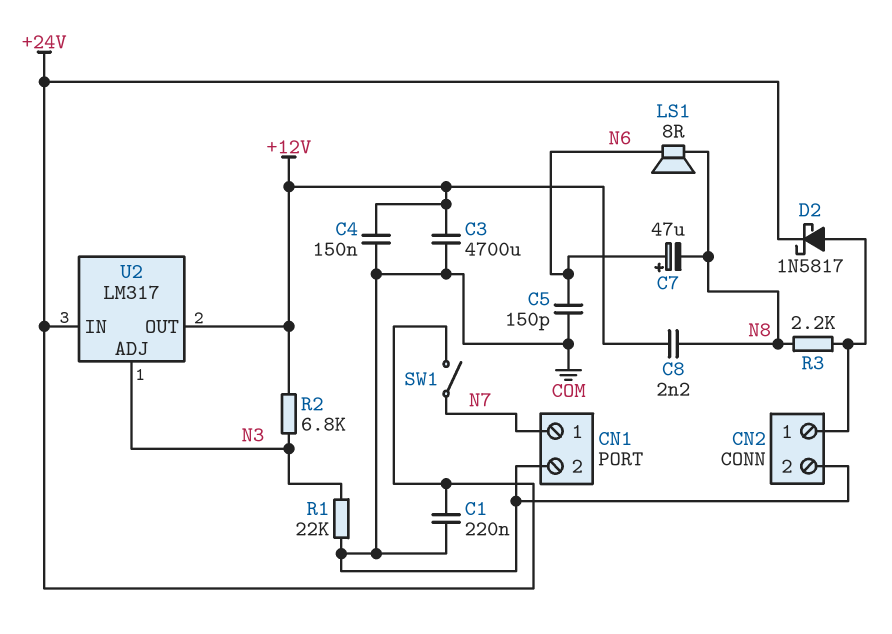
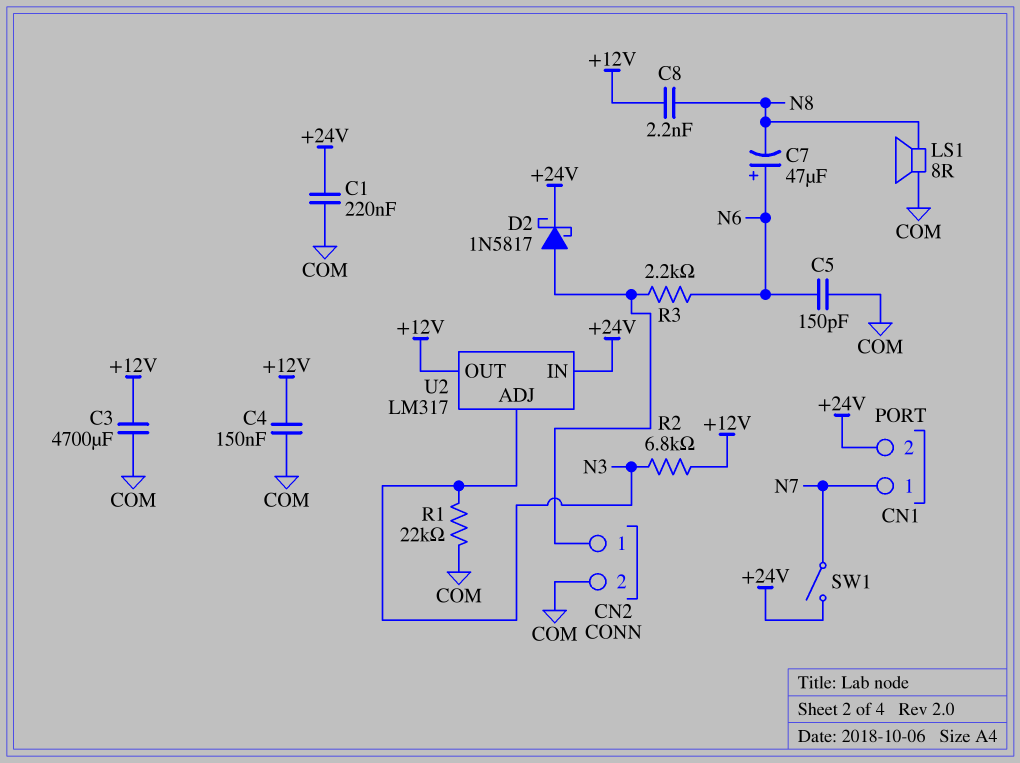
CN1 pin 2: COM -> +24V
LS1: speaker 8R (N6, N8) -> speaker 8R (COM, N8)
R3: 2.2k (CN2/1, N8) -> 2.2k (CN2/1, N6)

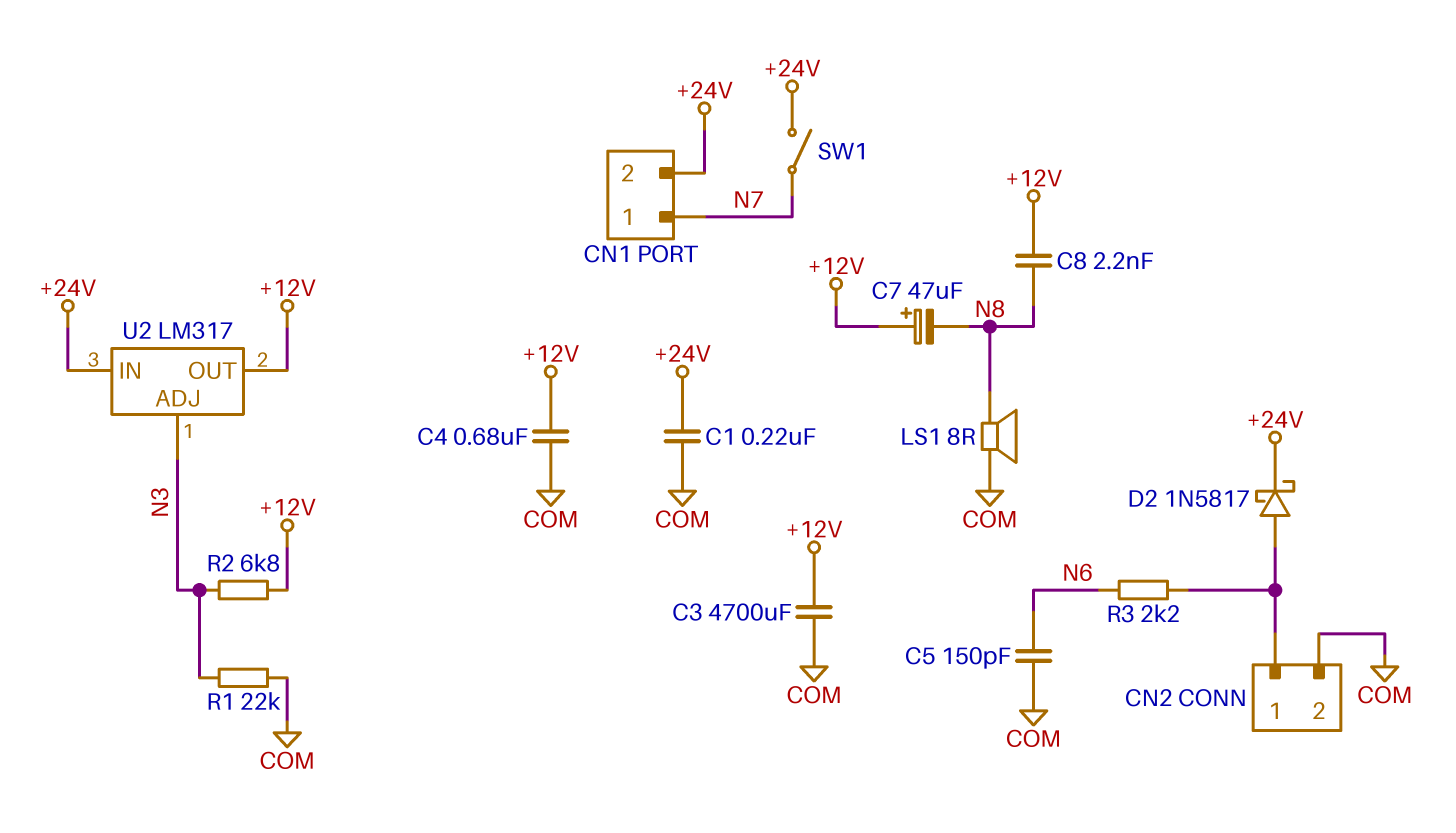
C4: 150nF (+12V, COM) -> 680nF (+12V, COM)
C7: 47uF (plus N6, minus N8) -> 47uF (plus +12V, minus N8)

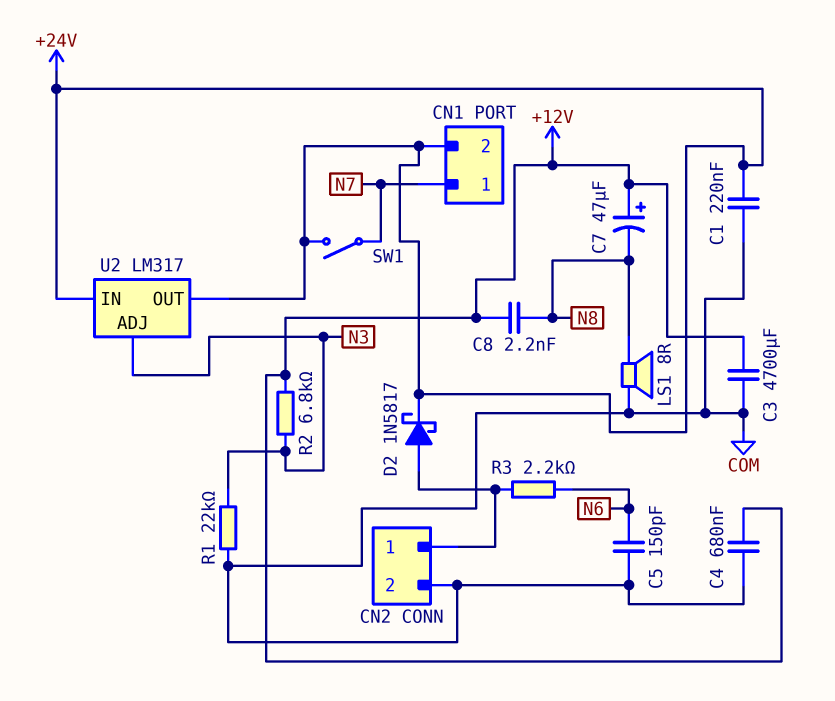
U2 pin OUT: +12V -> +24V

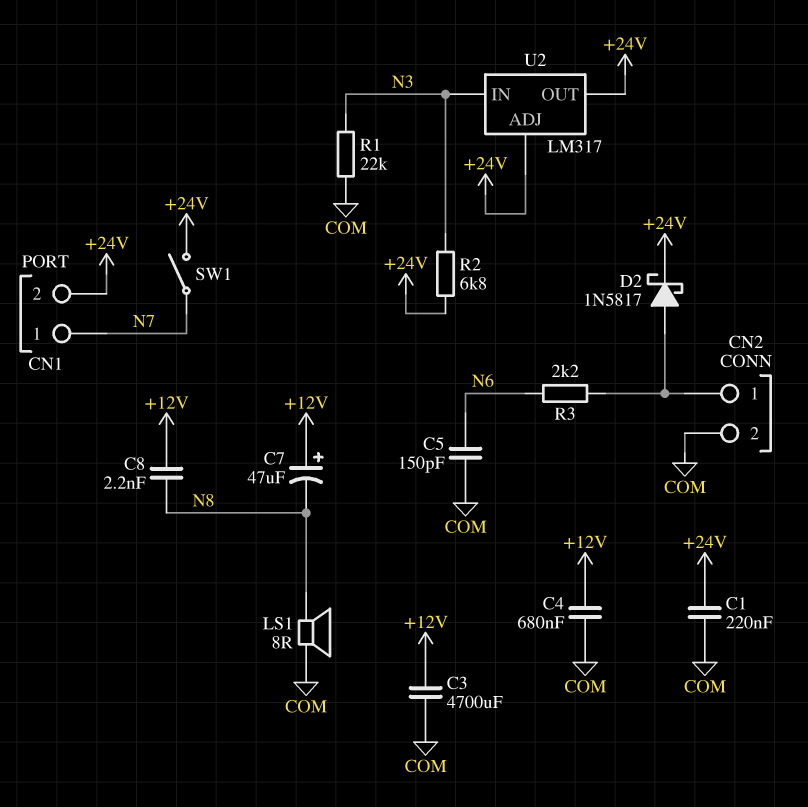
R2: 6.8k (+12V, N3) -> 6.8k (+24V, N3)
U2 pin ADJ: N3 -> +24V
U2 pin IN: +24V -> N3

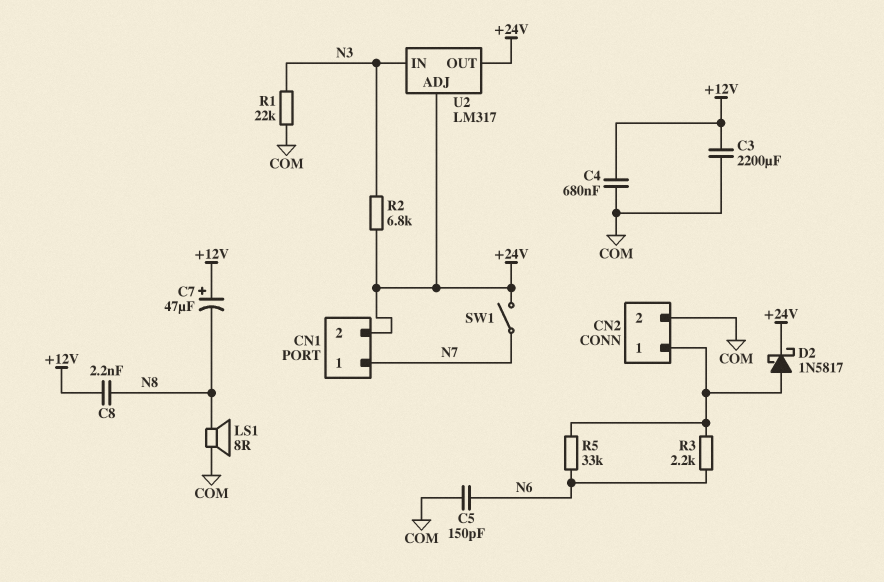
C1: 220nF (+24V, COM) -> none
C3: 4700uF (+12V, COM) -> 2200uF (+12V, COM)
R5: none -> 33k (CN2/1, N6)

